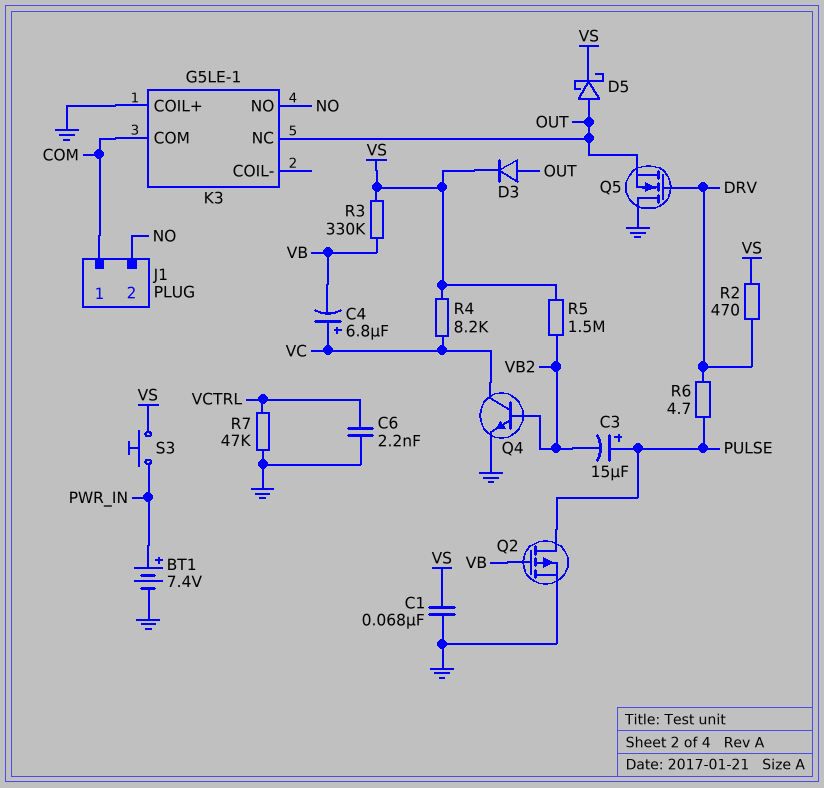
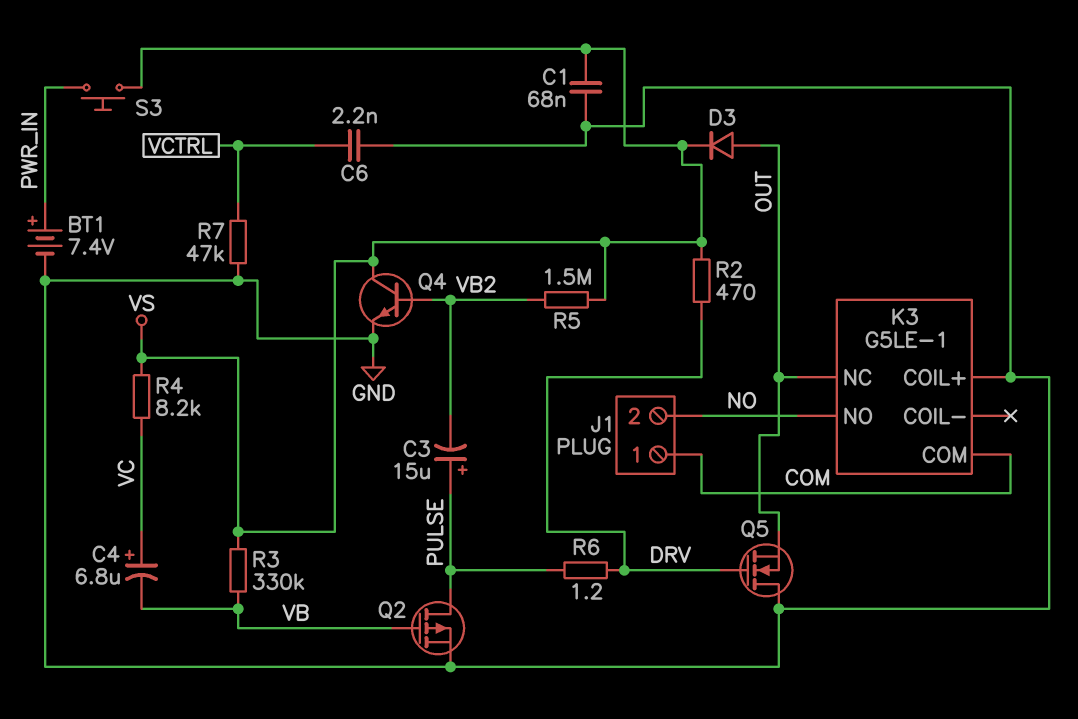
D5: schottky (A OUT, K VS) -> none
Q4: NPN (B VB2, C VC, E GND) -> NPN (B VB2, C VS, E GND)
R6: 4.7 (DRV, PULSE) -> 1.2 (DRV, PULSE)

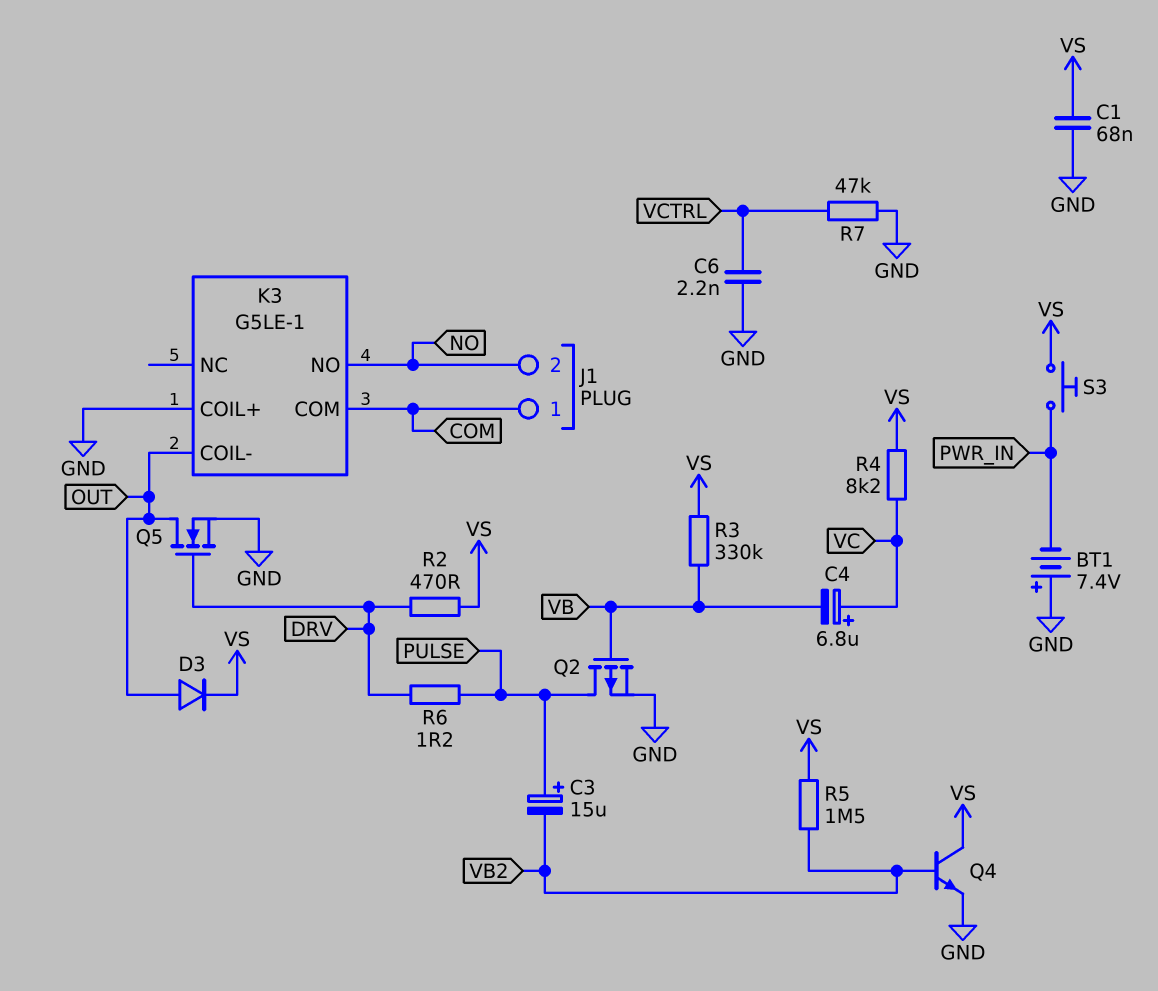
BT1: 7.4V (plus PWR_IN, minus GND) -> 7.4V (plus GND, minus PWR_IN)
K3 pin COIL-: none -> OUT
K3 pin NC: OUT -> none
Q5: NMOS (G DRV, D GND, S OUT) -> NMOS (G DRV, D OUT, S GND)

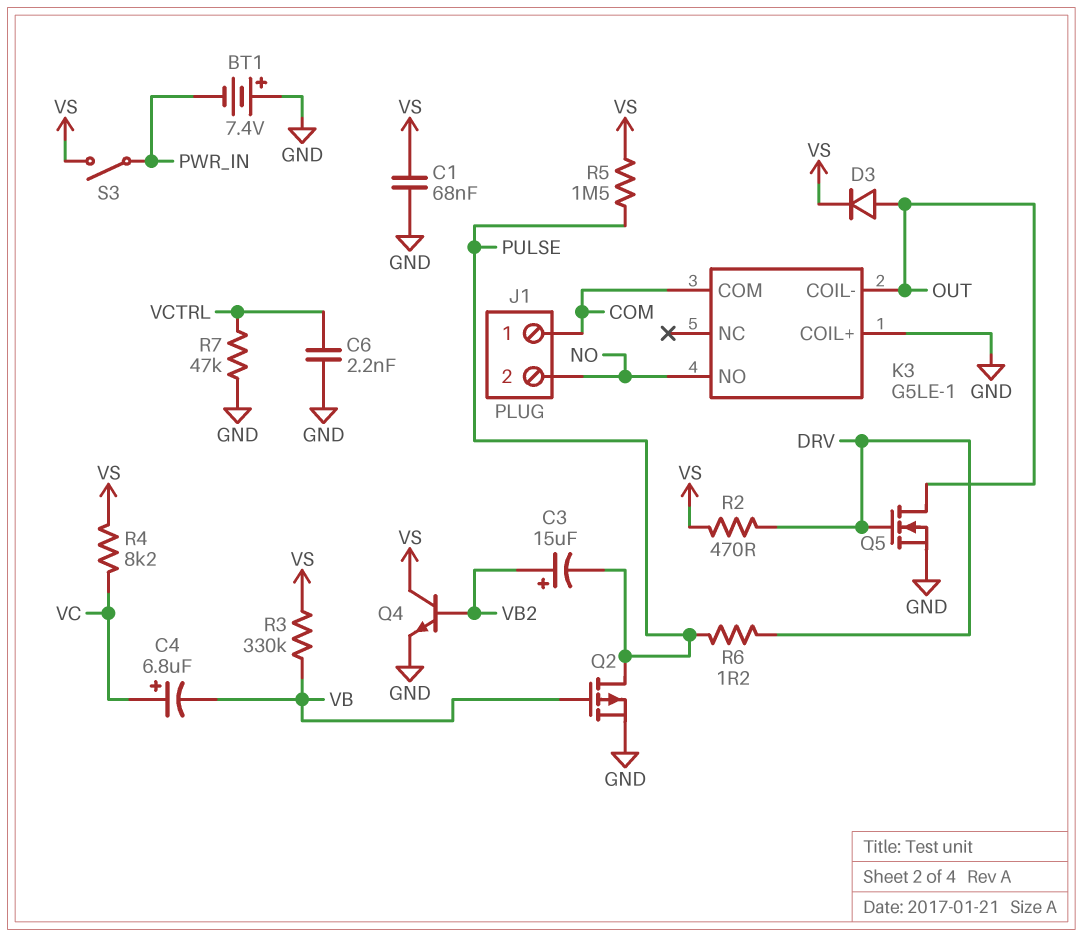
C3: 15uF (plus PULSE, minus VB2) -> 15uF (plus VB2, minus PULSE)
R5: 1.5M (VB2, VS) -> 1.5M (PULSE, VS)
S3: button (PWR_IN, VS) -> switch (PWR_IN, VS)

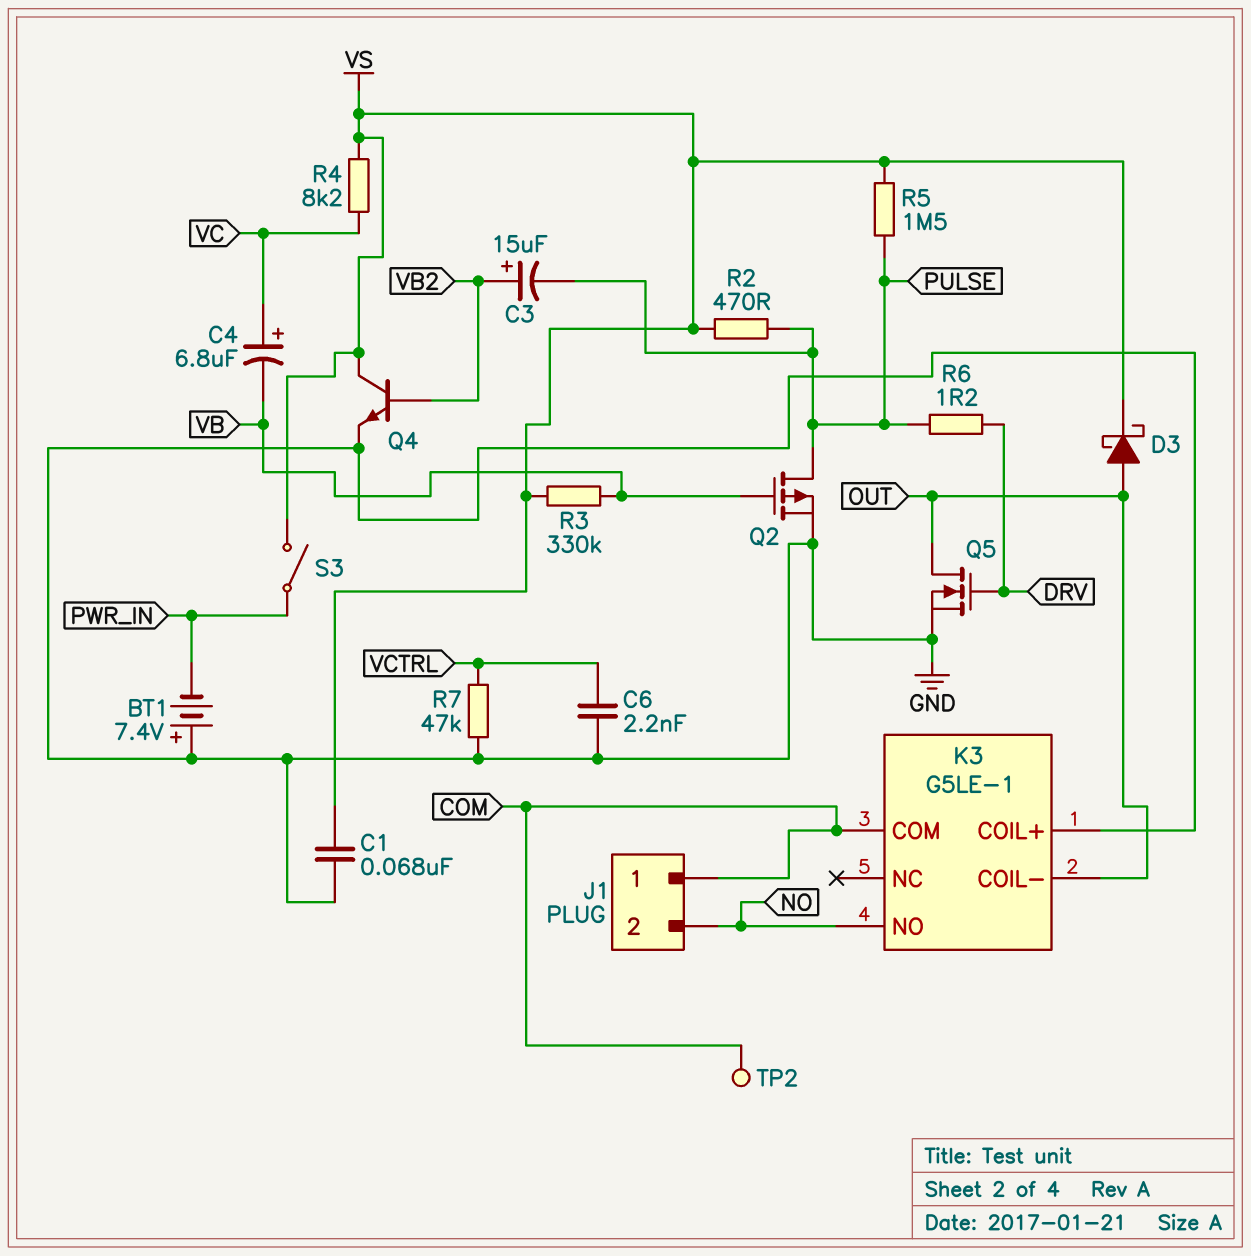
D3: diode (A OUT, K VS) -> schottky (A OUT, K VS)
R2: 470 (DRV, VS) -> 470 (PULSE, VS)
TP2: none -> test point (COM)

